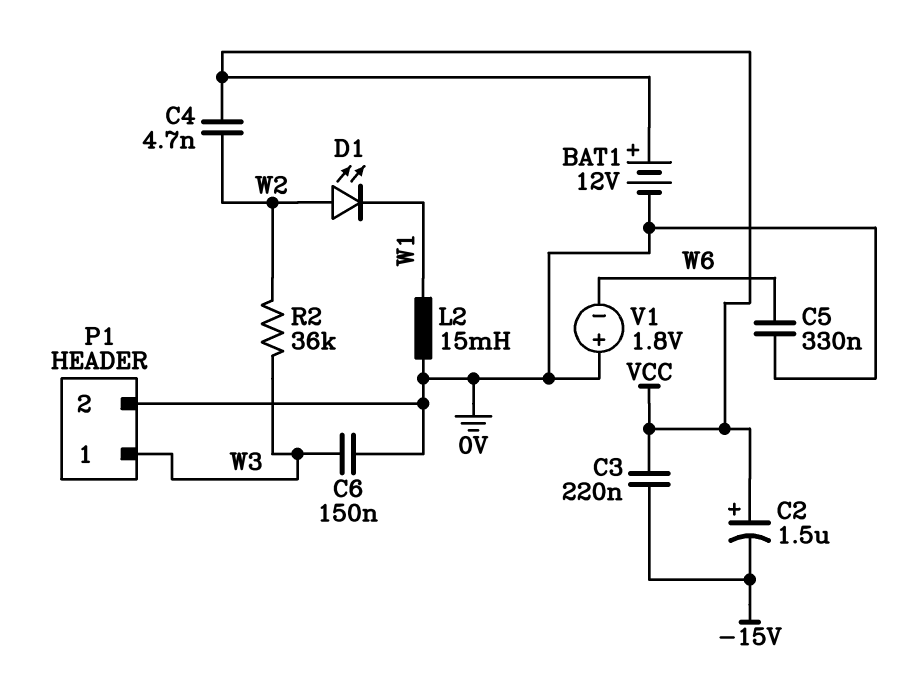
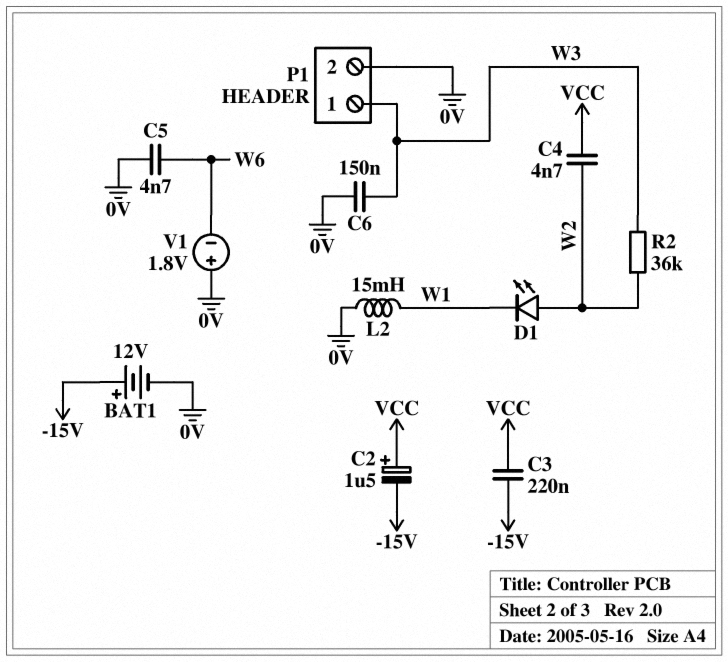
BAT1: 12V (plus VCC, minus 0V) -> 12V (plus -15V, minus 0V)
C5: 330nF (0V, W6) -> 4.7nF (0V, W6)

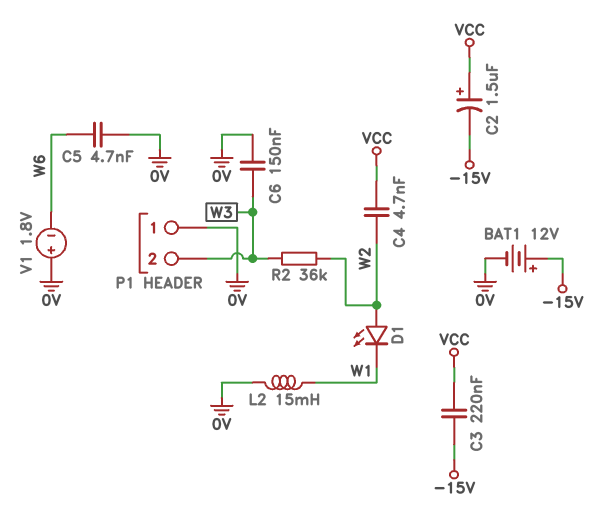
P1 pin 1: W3 -> 0V
P1 pin 2: 0V -> W3

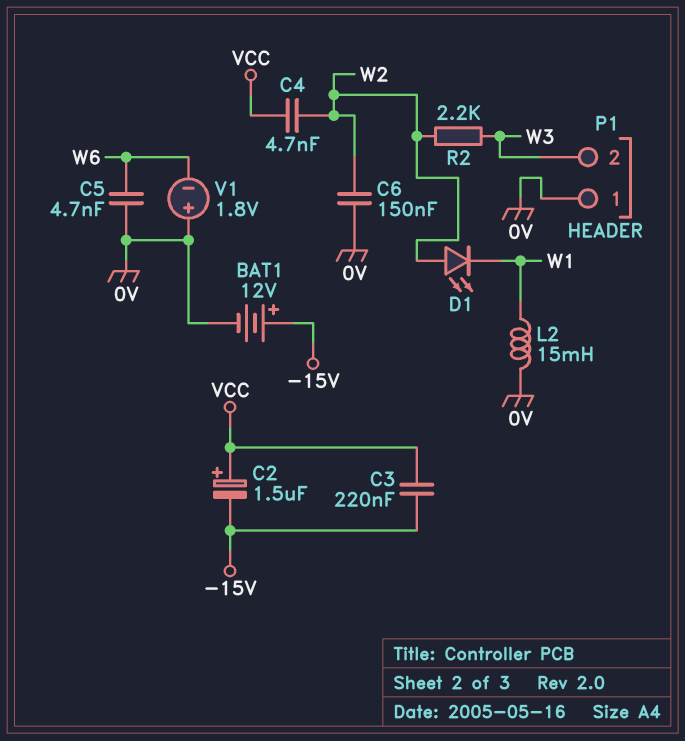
C6: 150nF (0V, W3) -> 150nF (0V, W2)
R2: 36k (W2, W3) -> 2.2k (W2, W3)

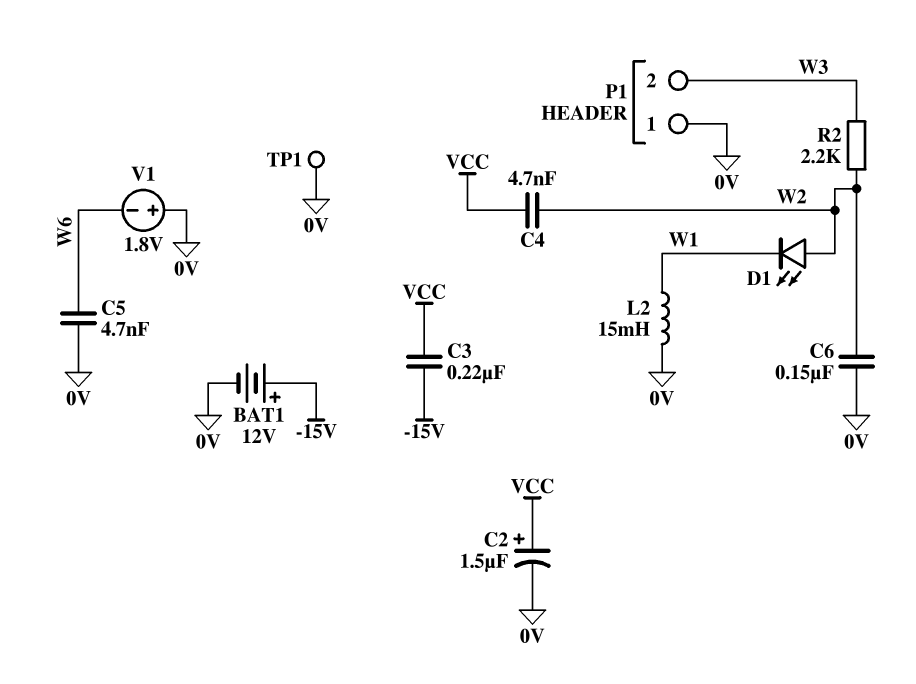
C2: 1.5uF (plus VCC, minus -15V) -> 1.5uF (plus VCC, minus 0V)
TP1: none -> test point (0V)

